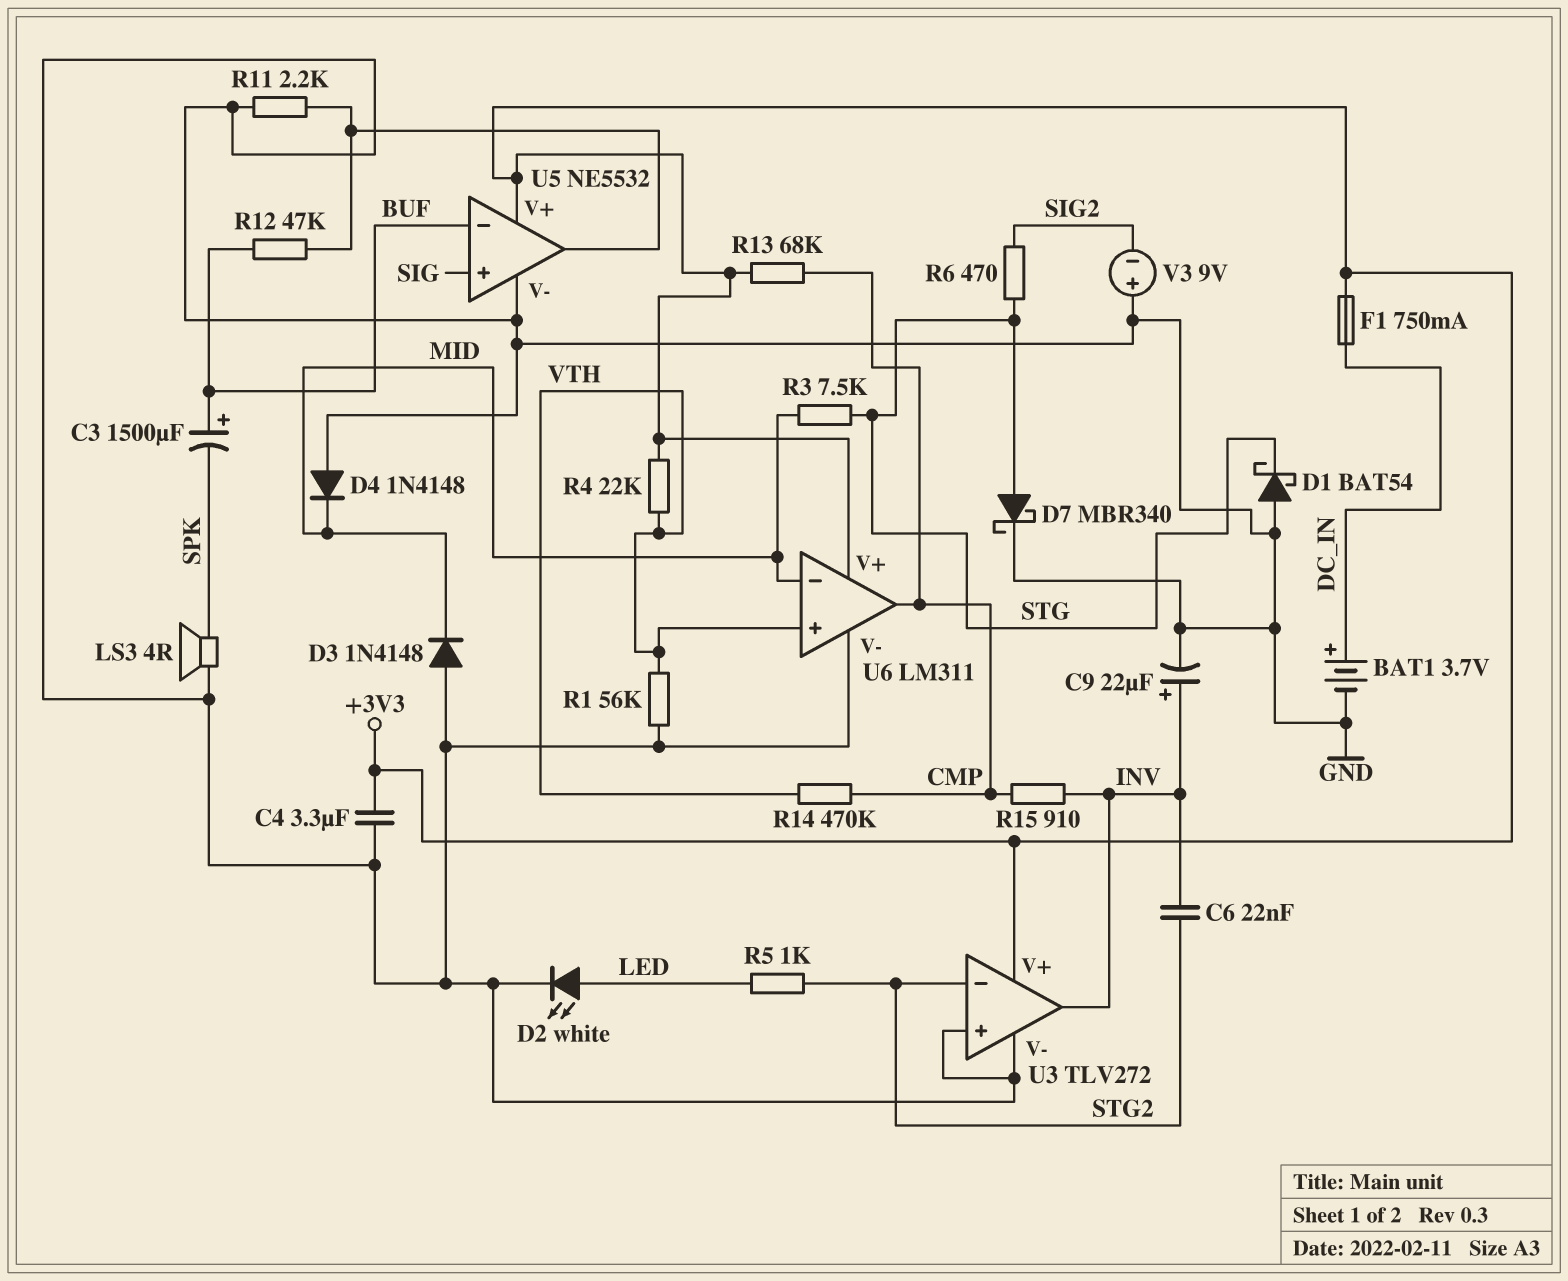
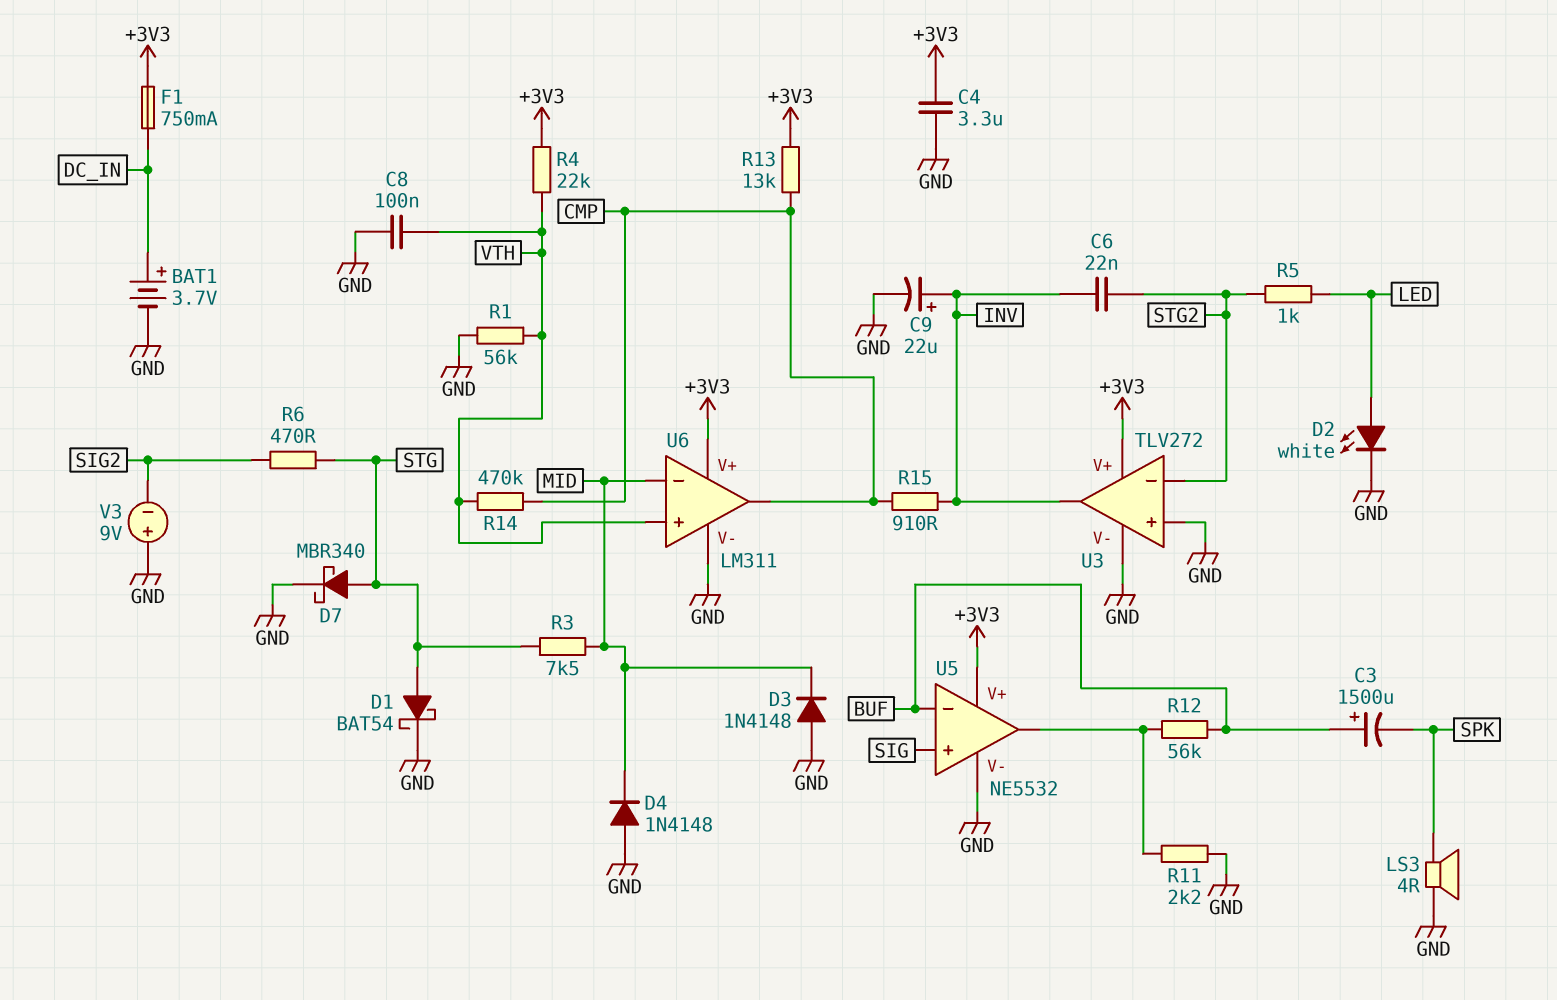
C8: none -> 100nF (GND, VTH)
D1: schottky BAT54 (A GND, K STG) -> schottky BAT54 (A STG, K GND)
R12: 47k (BUF, U5/out) -> 56k (BUF, U5/out)
R13: 68k (+3V3, CMP) -> 13k (+3V3, CMP)

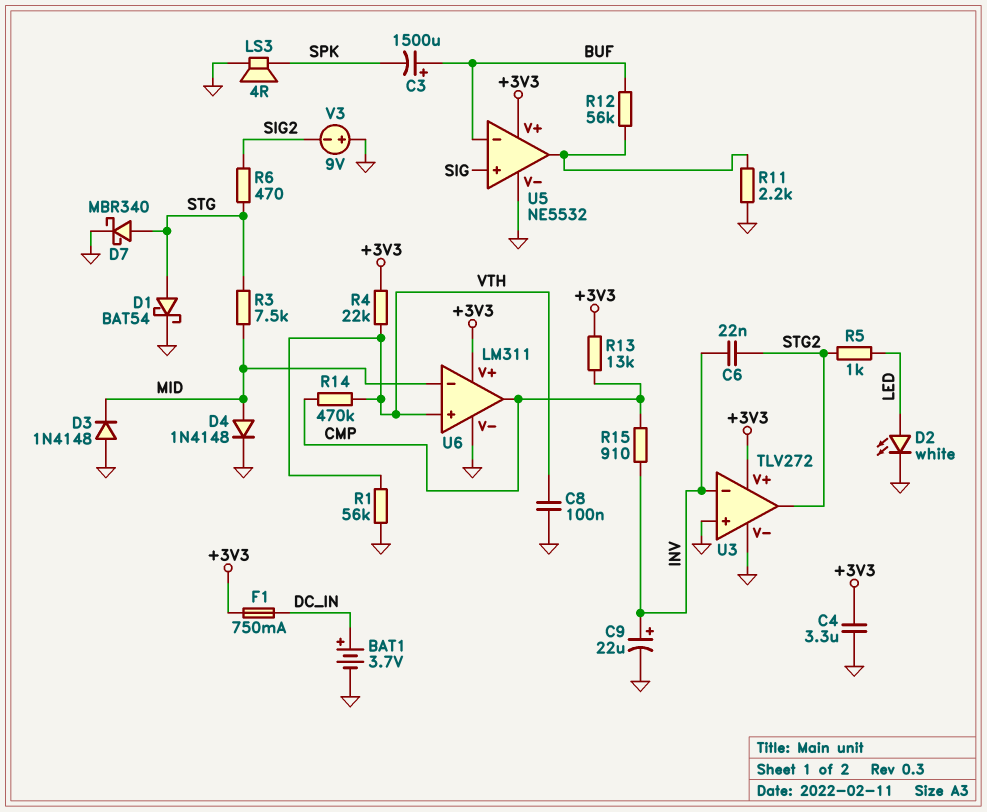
D4: diode 1N4148 (A GND, K MID) -> diode 1N4148 (A MID, K GND)
U3 pin in-: STG2 -> INV
U3 pin out: INV -> STG2

